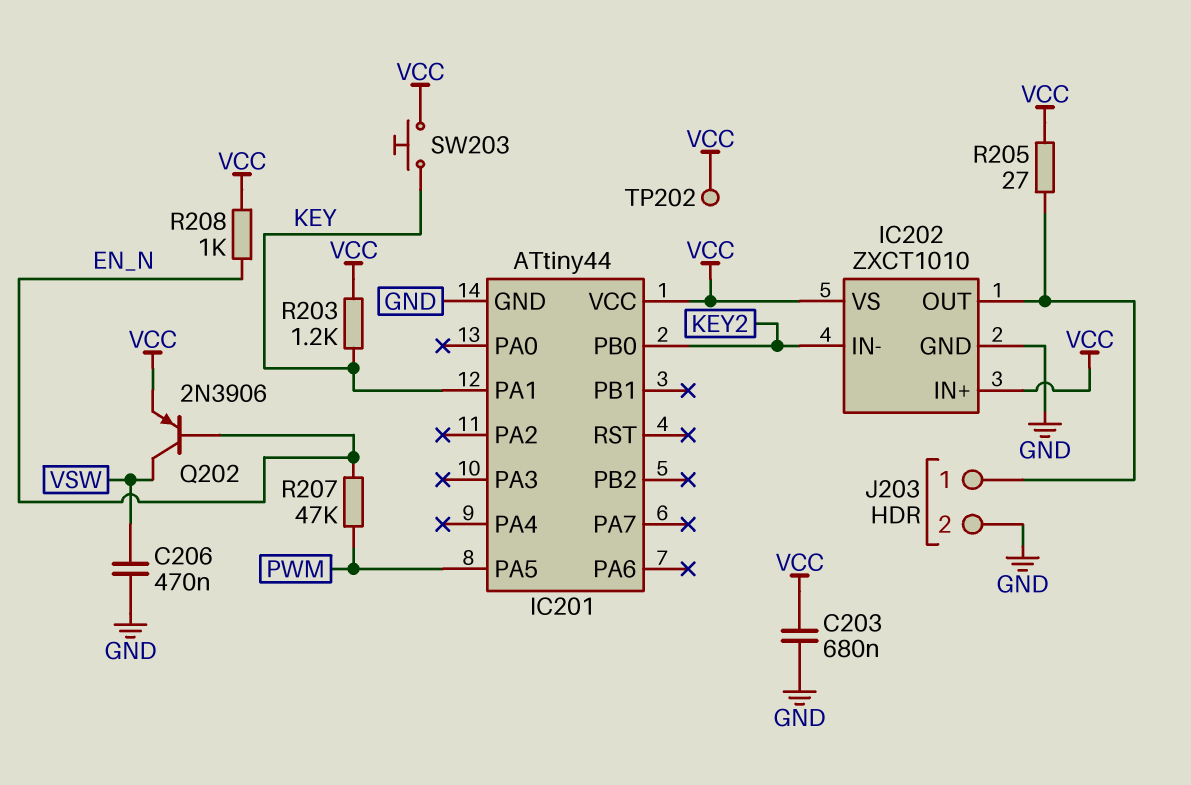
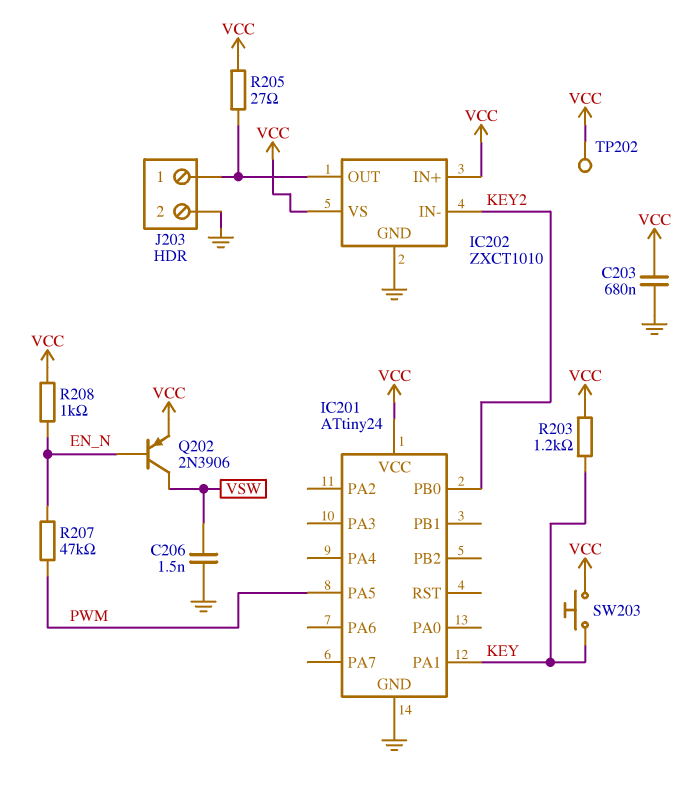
C206: 470nF (GND, VSW) -> 1.5nF (GND, VSW)
IC201: ATtiny44 -> ATtiny24

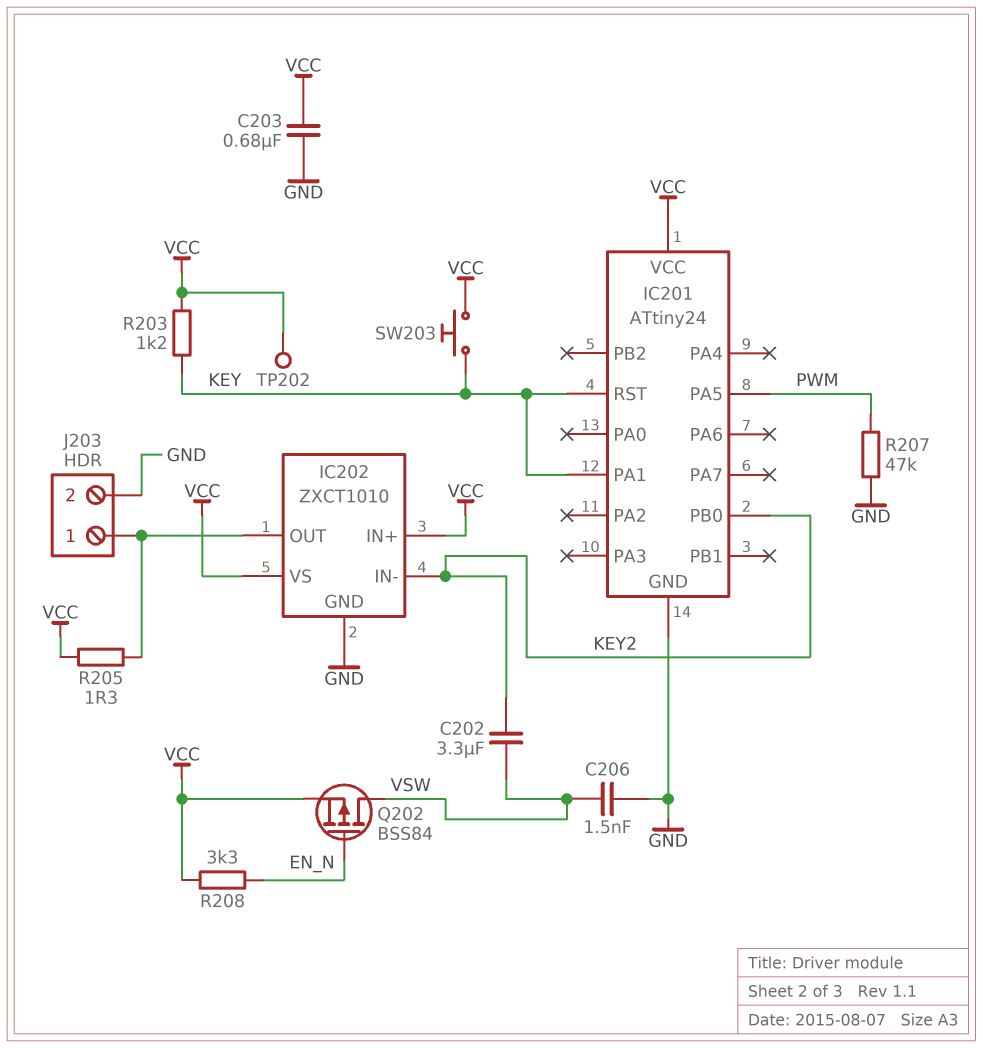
C202: none -> 3.3uF (KEY2, VSW)
IC201 pin RST: none -> KEY
Q202: PNP 2N3906 (B EN_N, C VSW, E VCC) -> PMOS BSS84 (G EN_N, D VSW, S VCC)
R205: 27 (IC202/OUT, VCC) -> 1.3 (IC202/OUT, VCC)
R207: 47k (EN_N, PWM) -> 47k (GND, PWM)
R208: 1k (EN_N, VCC) -> 3.3k (EN_N, VCC)

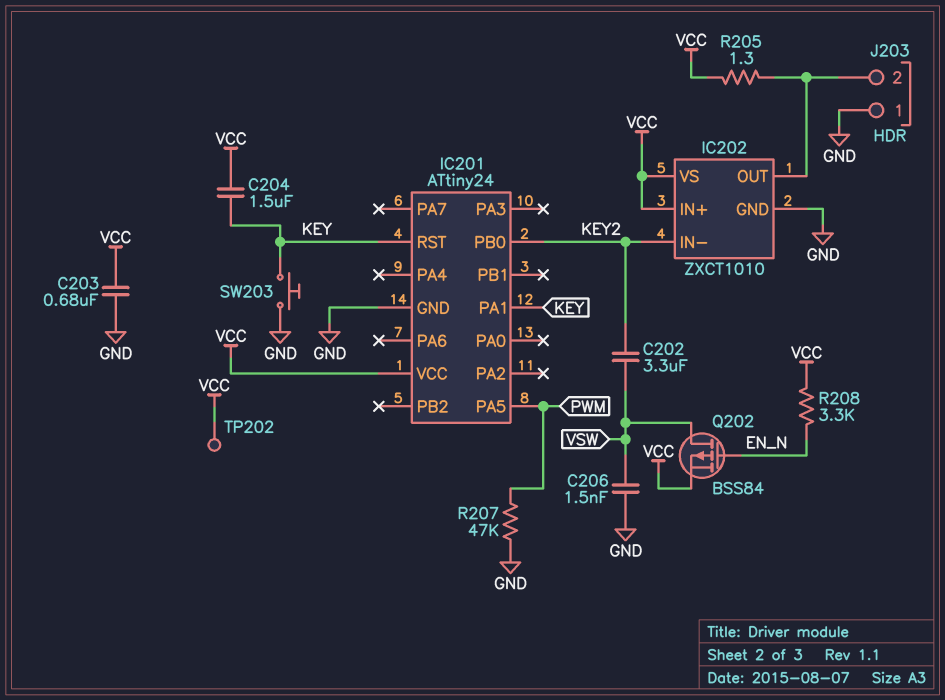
C204: none -> 1.5uF (KEY, VCC)
J203 pin 1: IC202/OUT -> GND
J203 pin 2: GND -> IC202/OUT
R203: 1.2k (KEY, VCC) -> none
SW203: button (KEY, VCC) -> button (GND, KEY)

